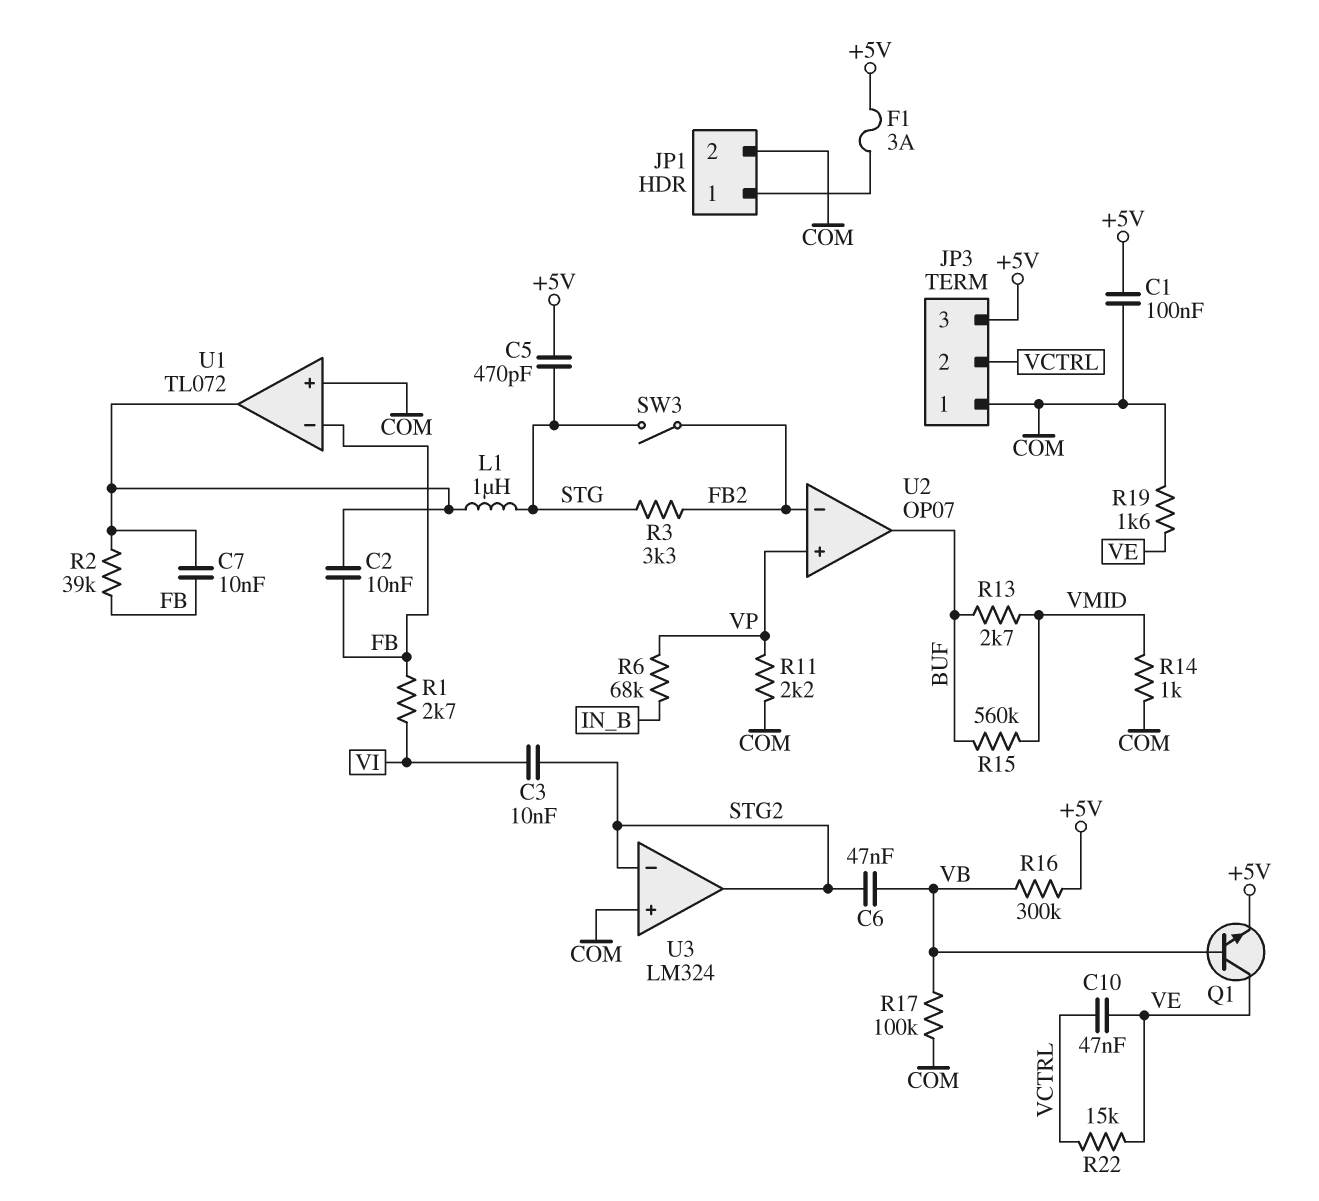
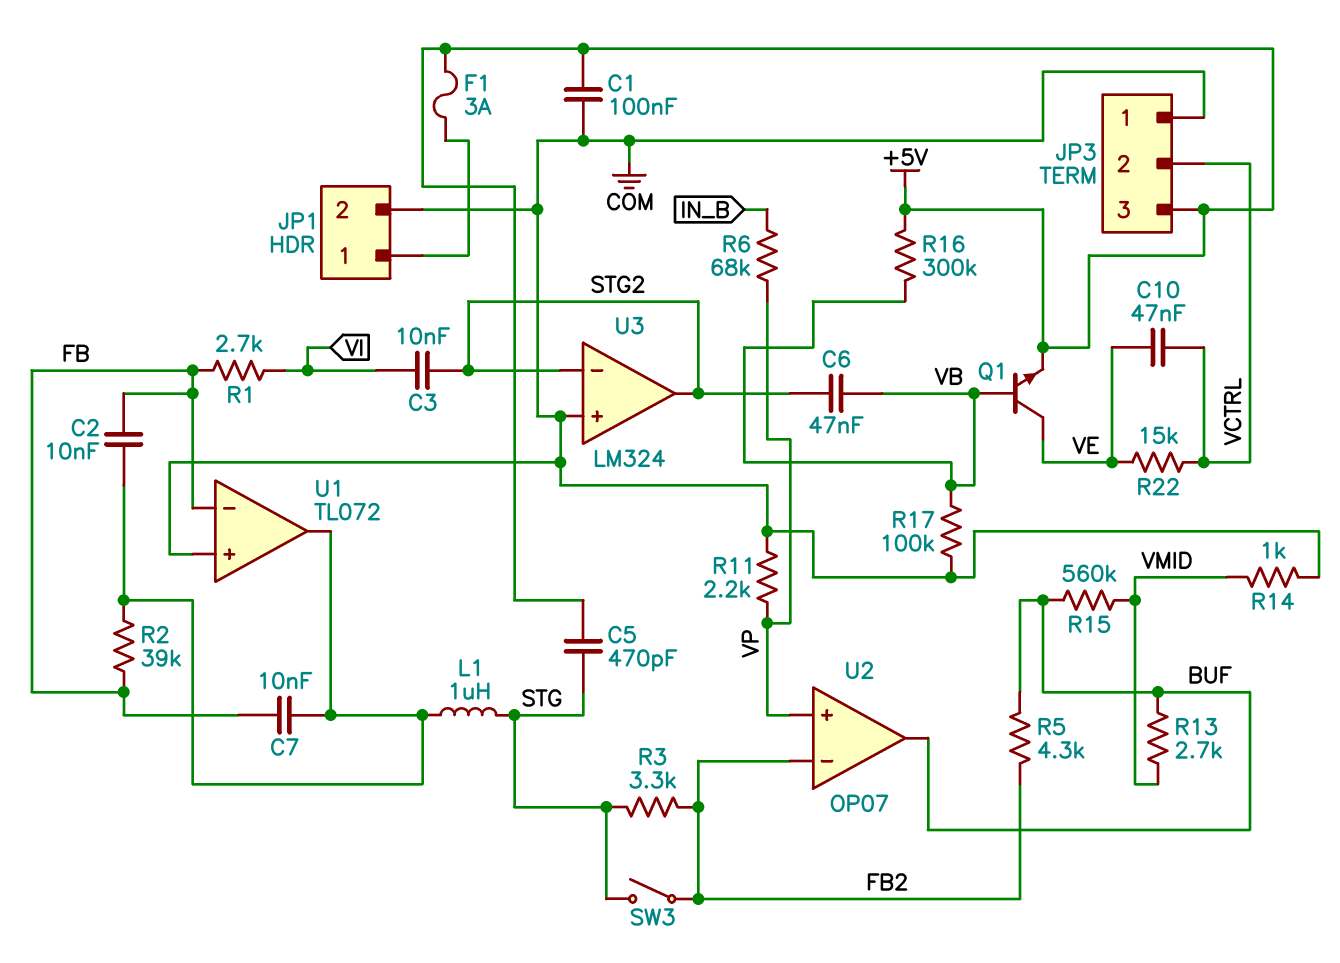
R5: none -> 4.3k (BUF, FB2)
R19: 1.6k (COM, VE) -> none

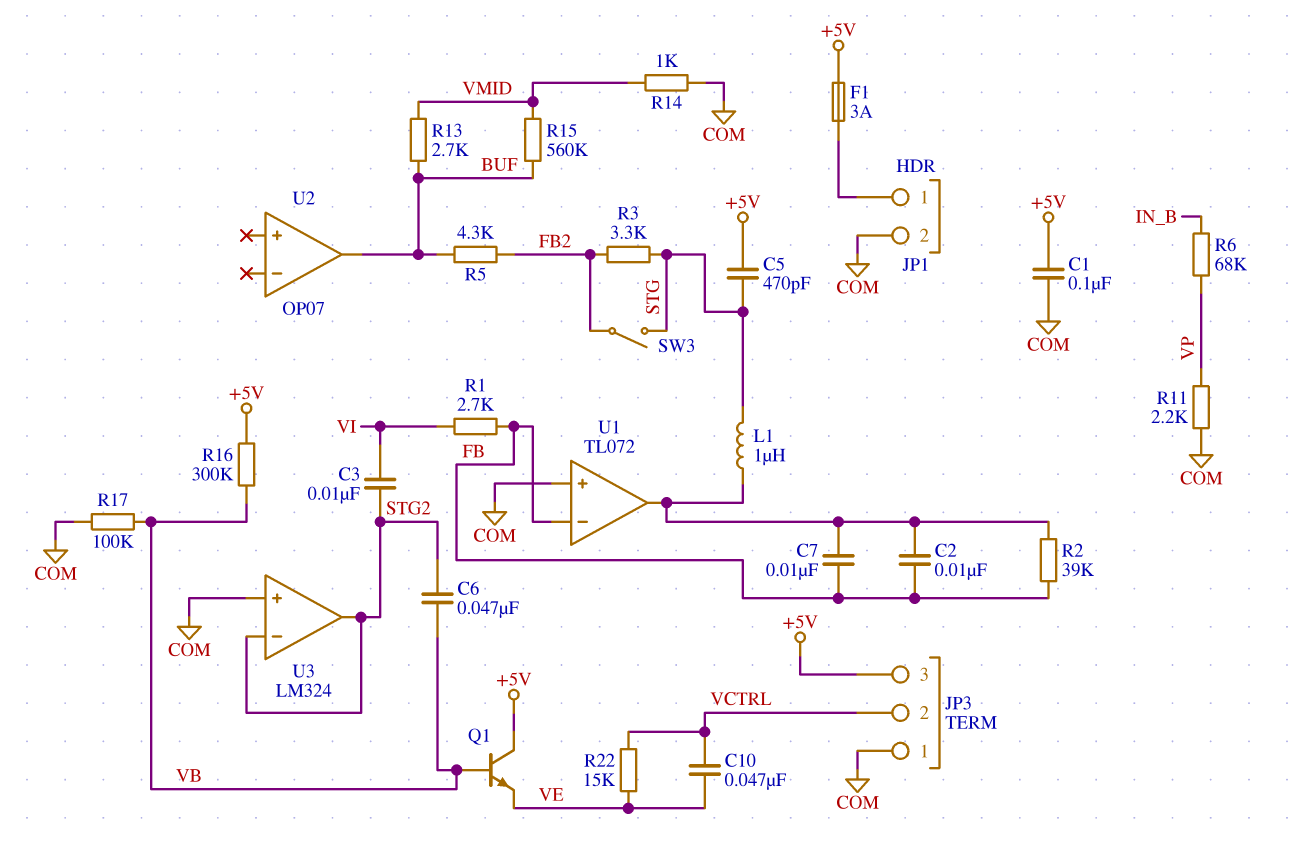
Q1: NPN (B VB, C VE, E +5V) -> NPN (B VB, C +5V, E VE)
U2 pin in+: VP -> none
U2 pin in-: FB2 -> none

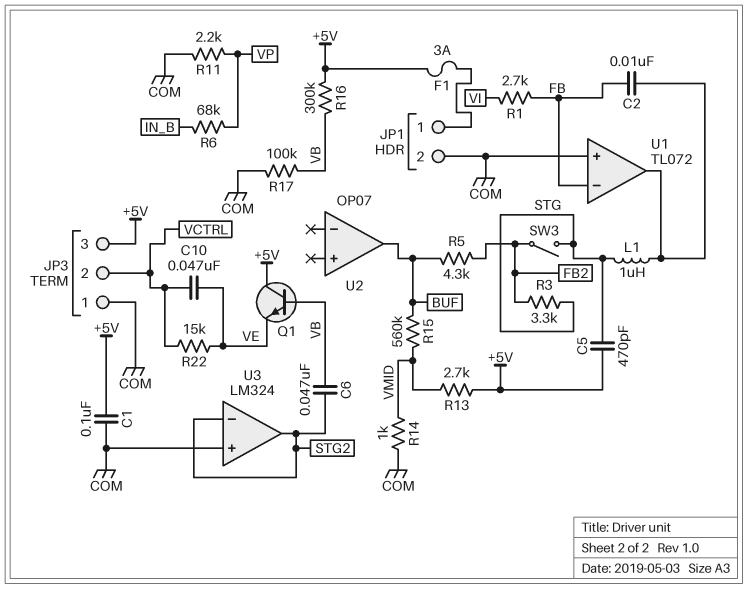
C3: 10nF (STG2, VI) -> none
C7: 10nF (FB, U1/out) -> none
R2: 39k (FB, U1/out) -> none
R13: 2.7k (BUF, VMID) -> 2.7k (+5V, VMID)

